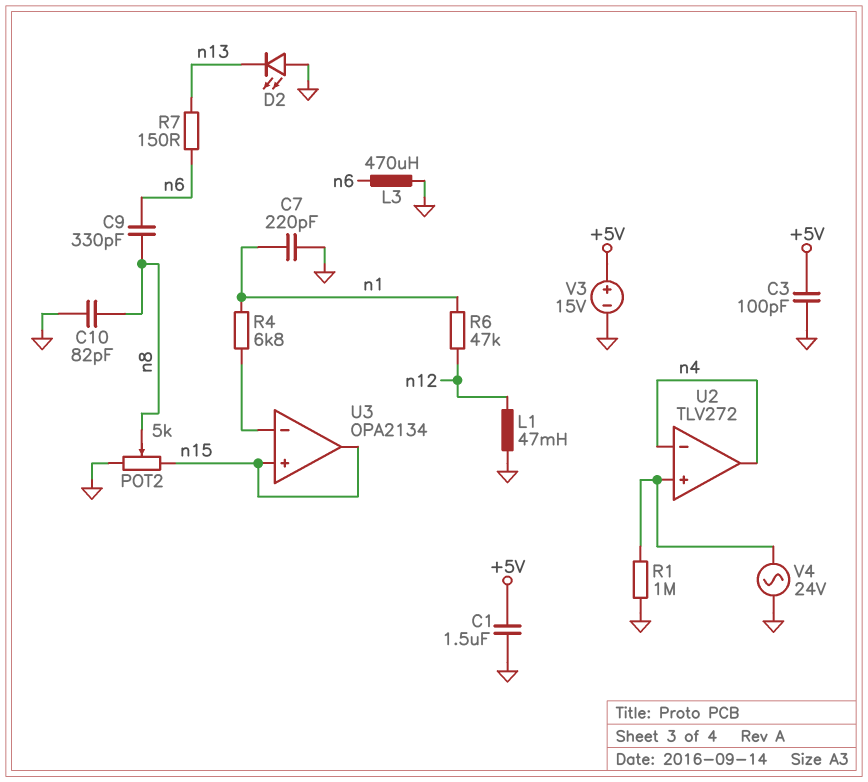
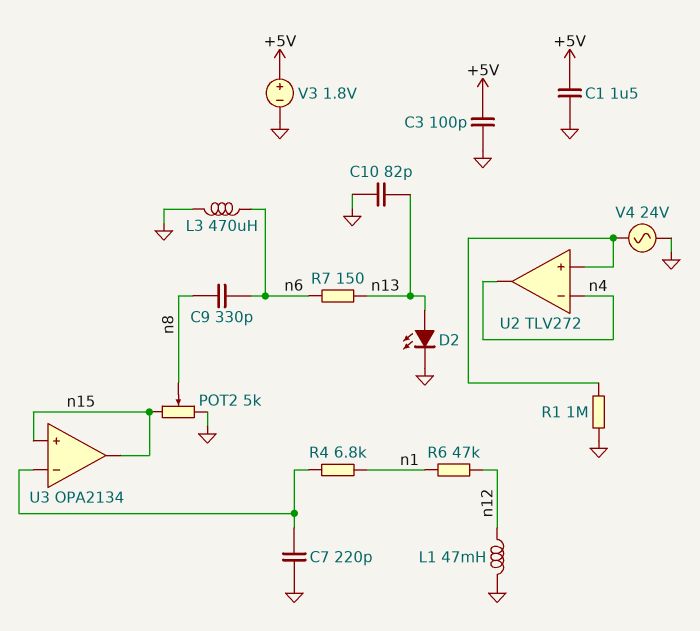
C7: 220pF (GND, n1) -> 220pF (GND, U3/in-)
C10: 82pF (GND, n8) -> 82pF (GND, n13)
D2: LED (A GND, K n13) -> LED (A n13, K GND)
V3: 15V (plus +5V, minus GND) -> 1.8V (plus +5V, minus GND)

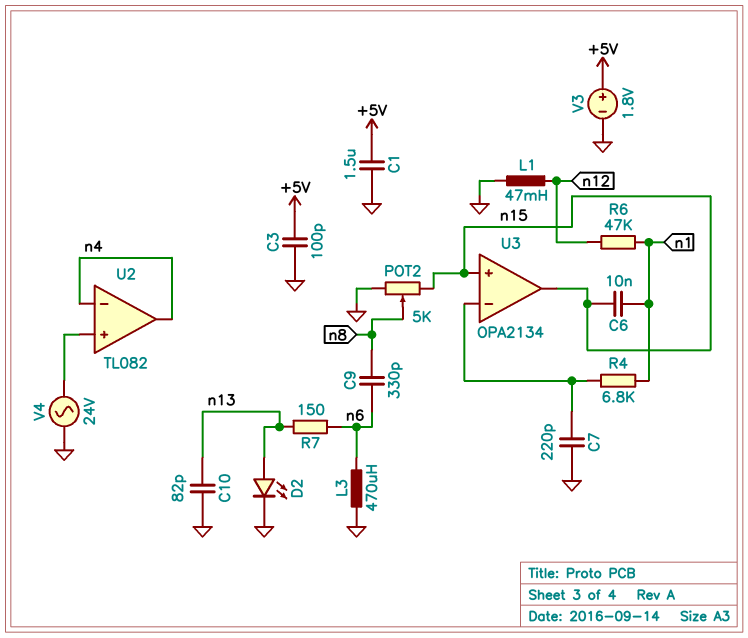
C6: none -> 10nF (n1, n15)
R1: 1M (GND, U2/in+) -> none
U2: TLV272 -> TL082

